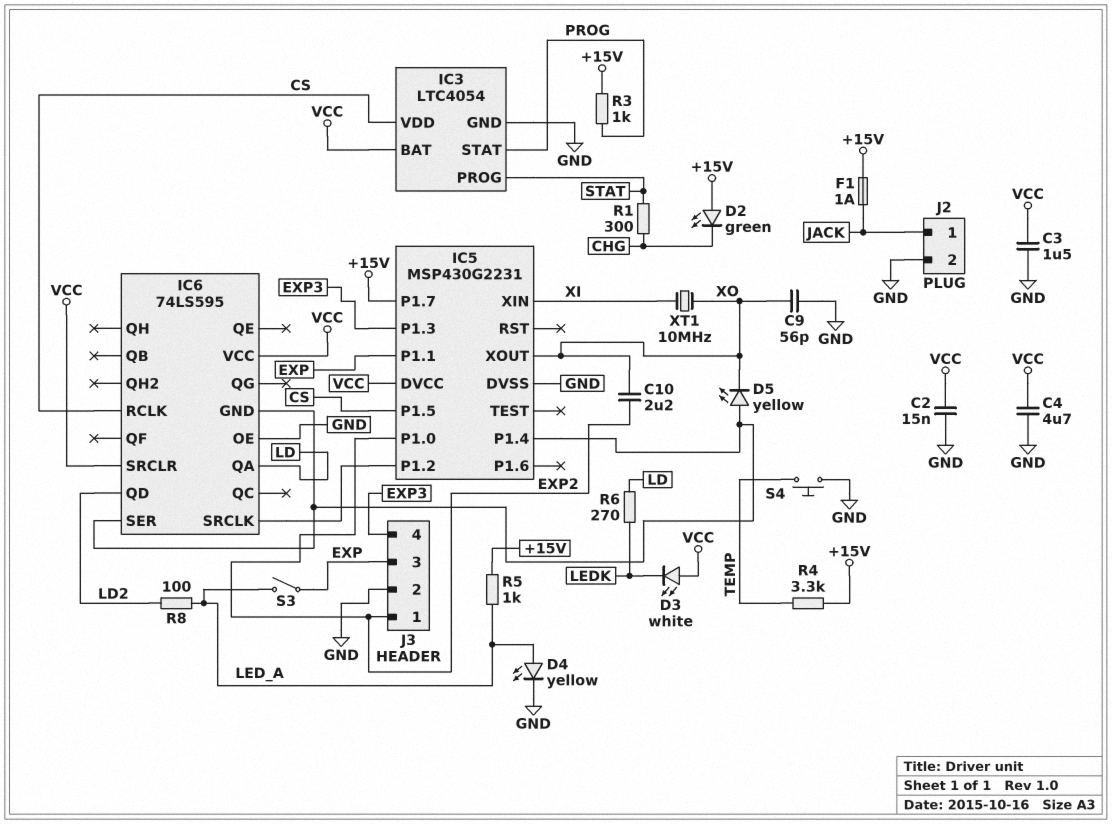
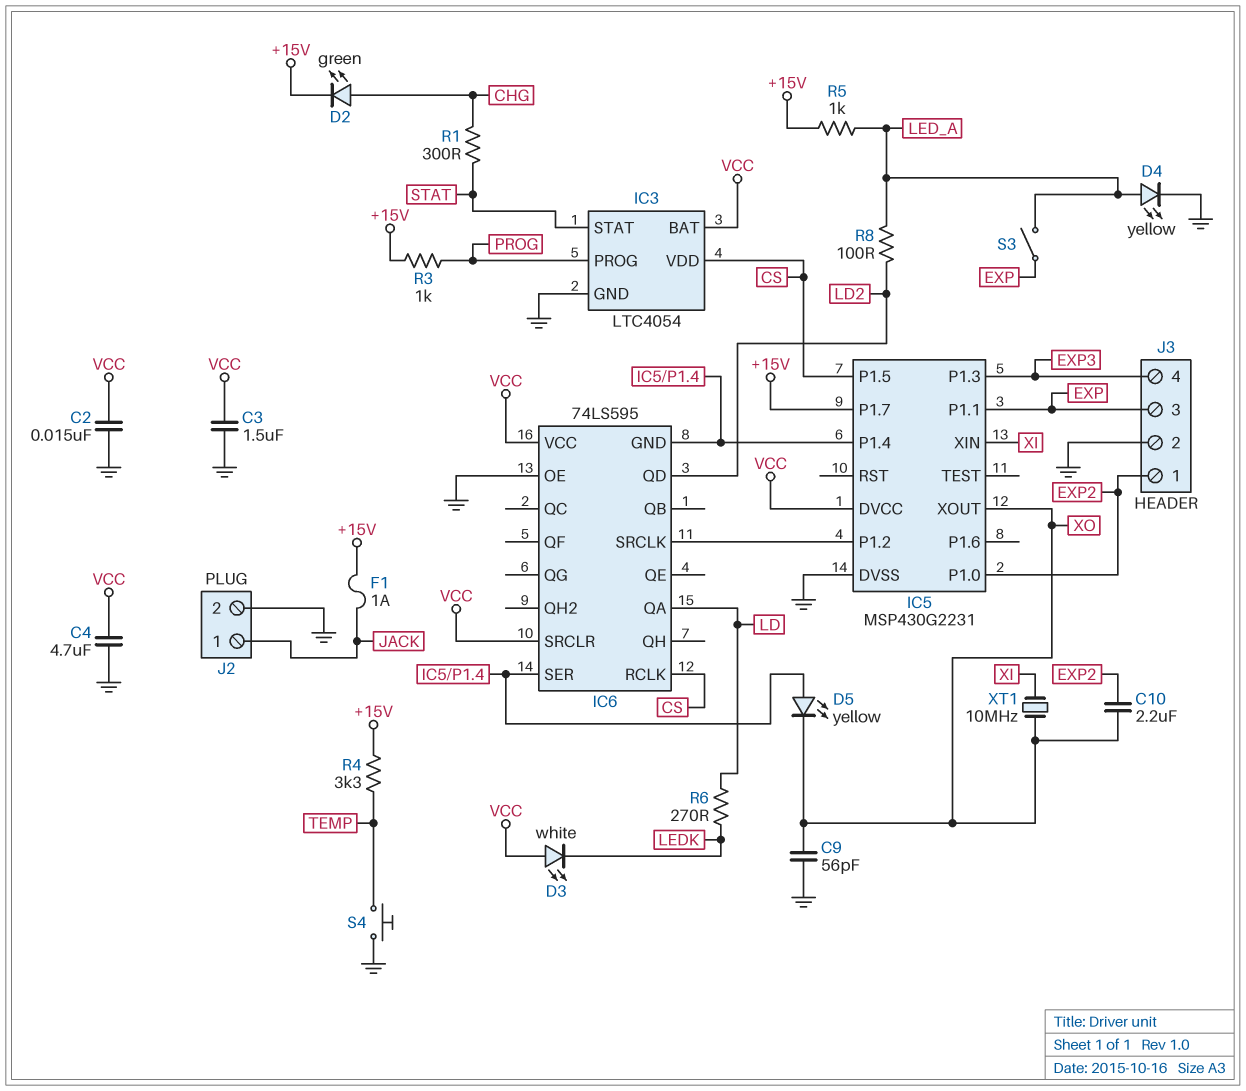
D2: LED green (A +15V, K CHG) -> LED green (A CHG, K +15V)
IC3 pin PROG: STAT -> PROG
IC3 pin STAT: PROG -> STAT

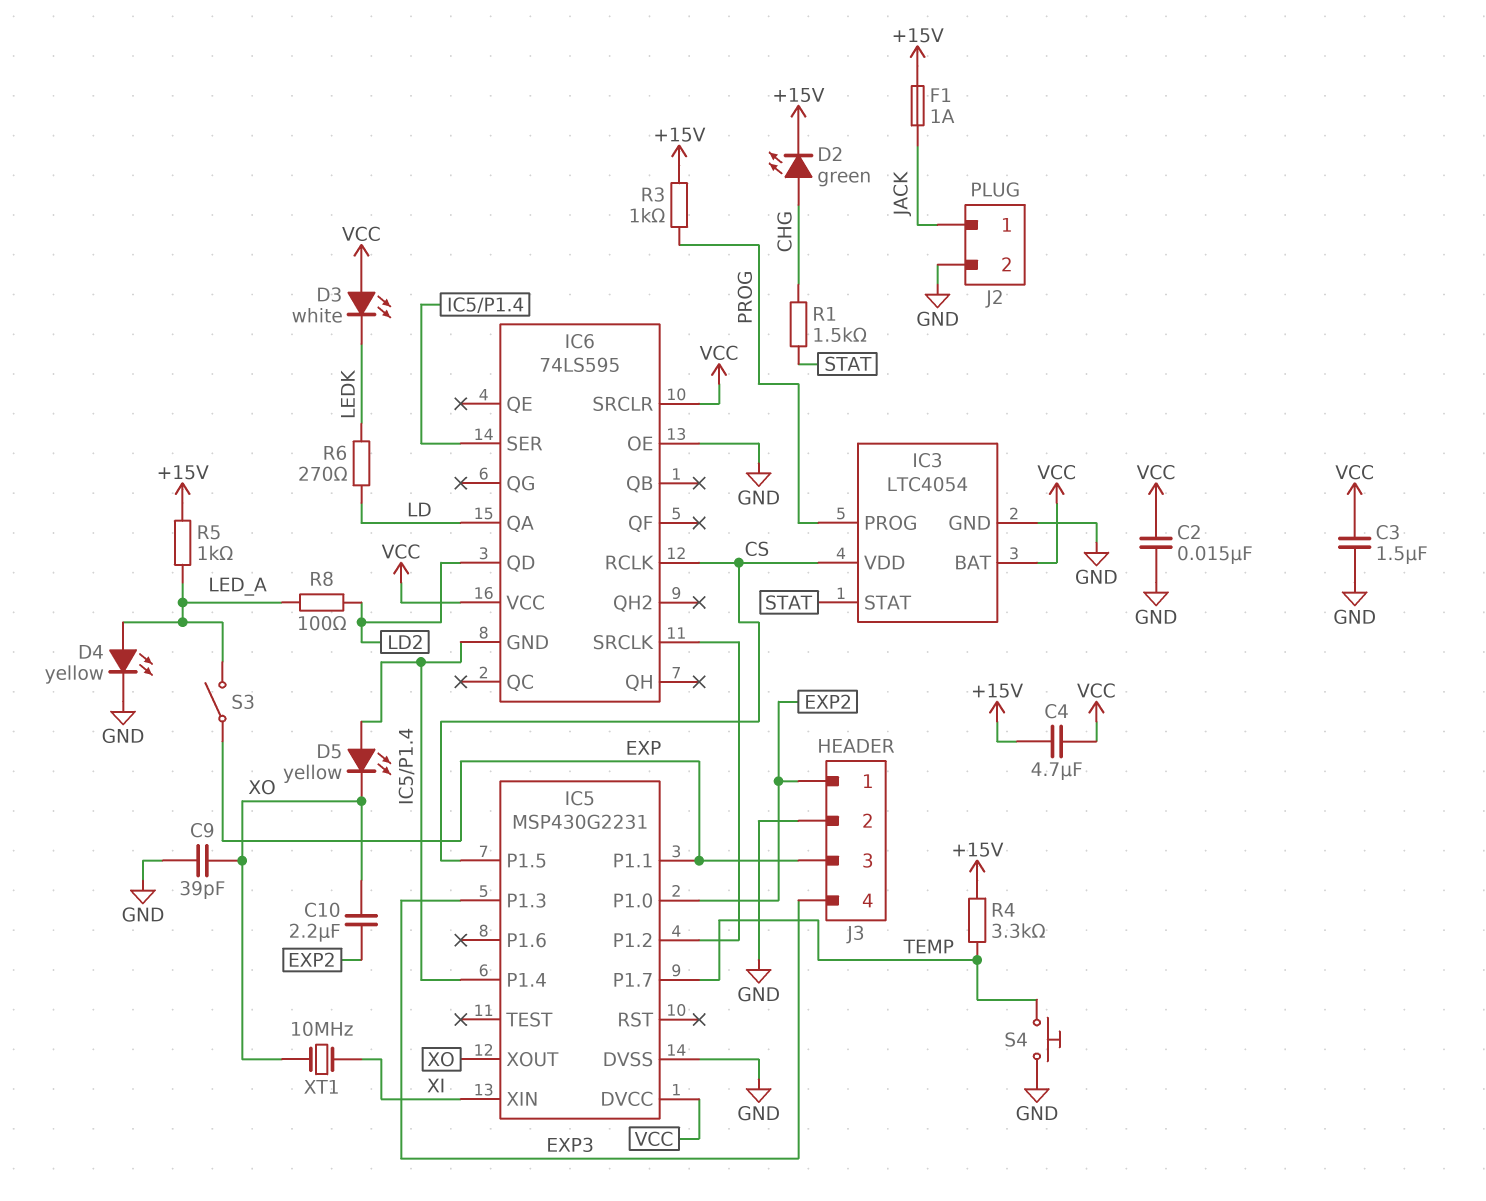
C4: 4.7uF (GND, VCC) -> 4.7uF (+15V, VCC)
C9: 56pF (GND, XO) -> 39pF (GND, XO)
IC5 pin P1.7: +15V -> TEMP
R1: 300 (CHG, STAT) -> 1.5k (CHG, STAT)

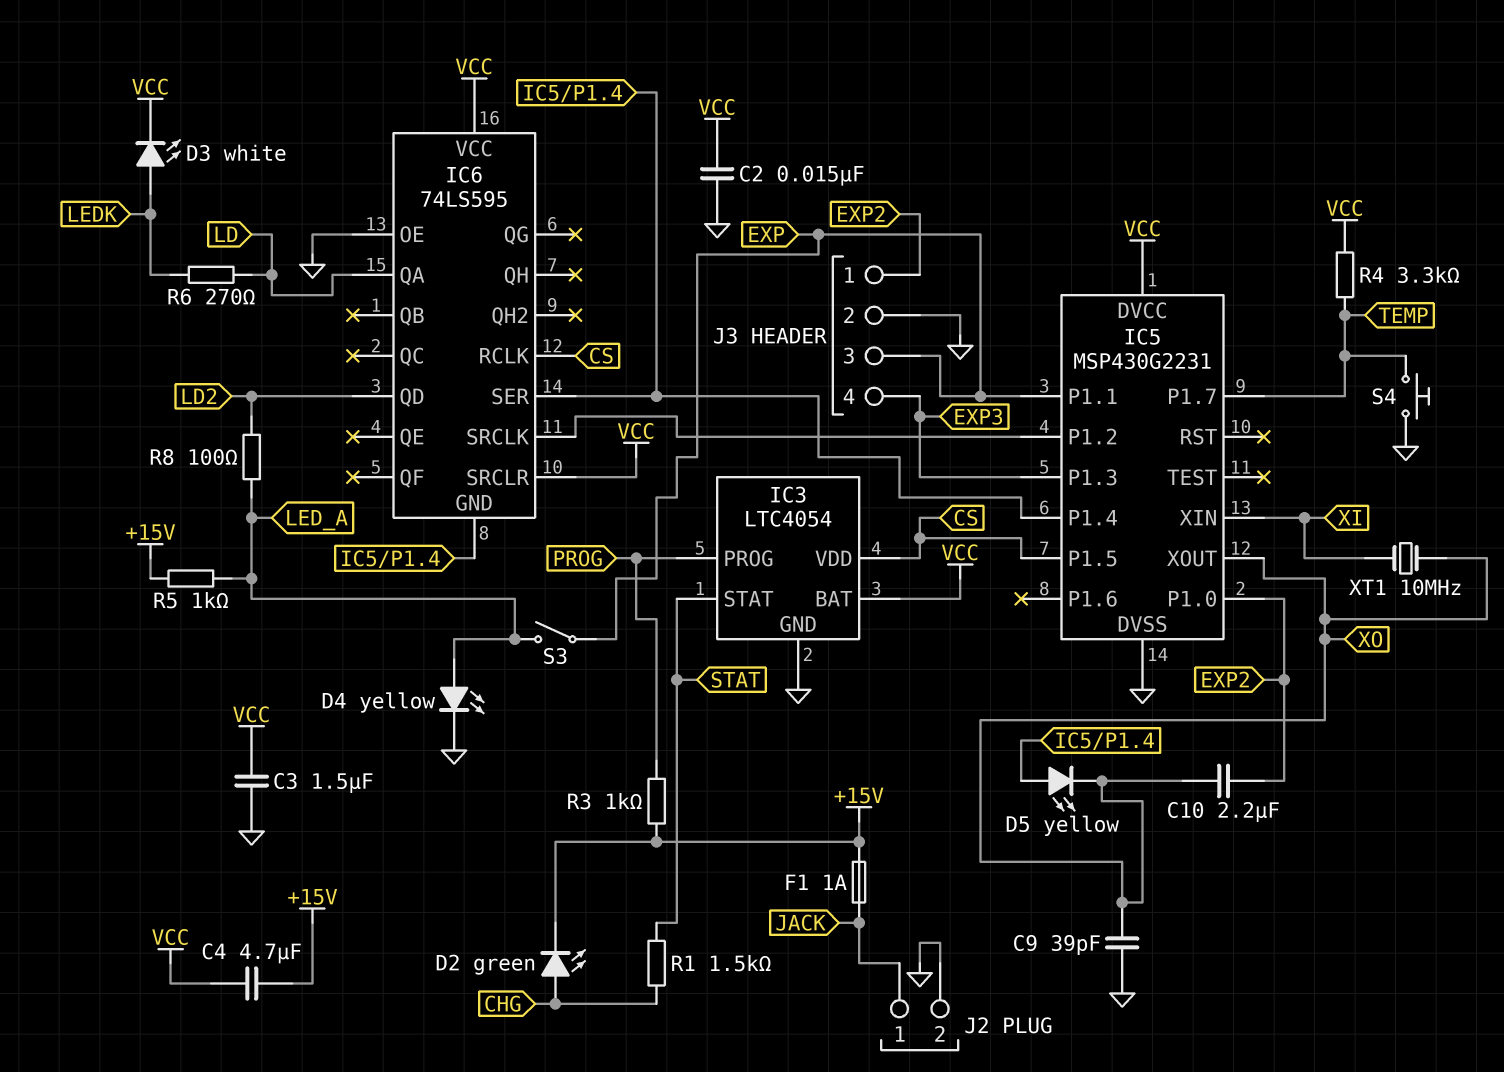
D3: LED white (A VCC, K LEDK) -> LED white (A LEDK, K VCC)
R4: 3.3k (+15V, TEMP) -> 3.3k (TEMP, VCC)

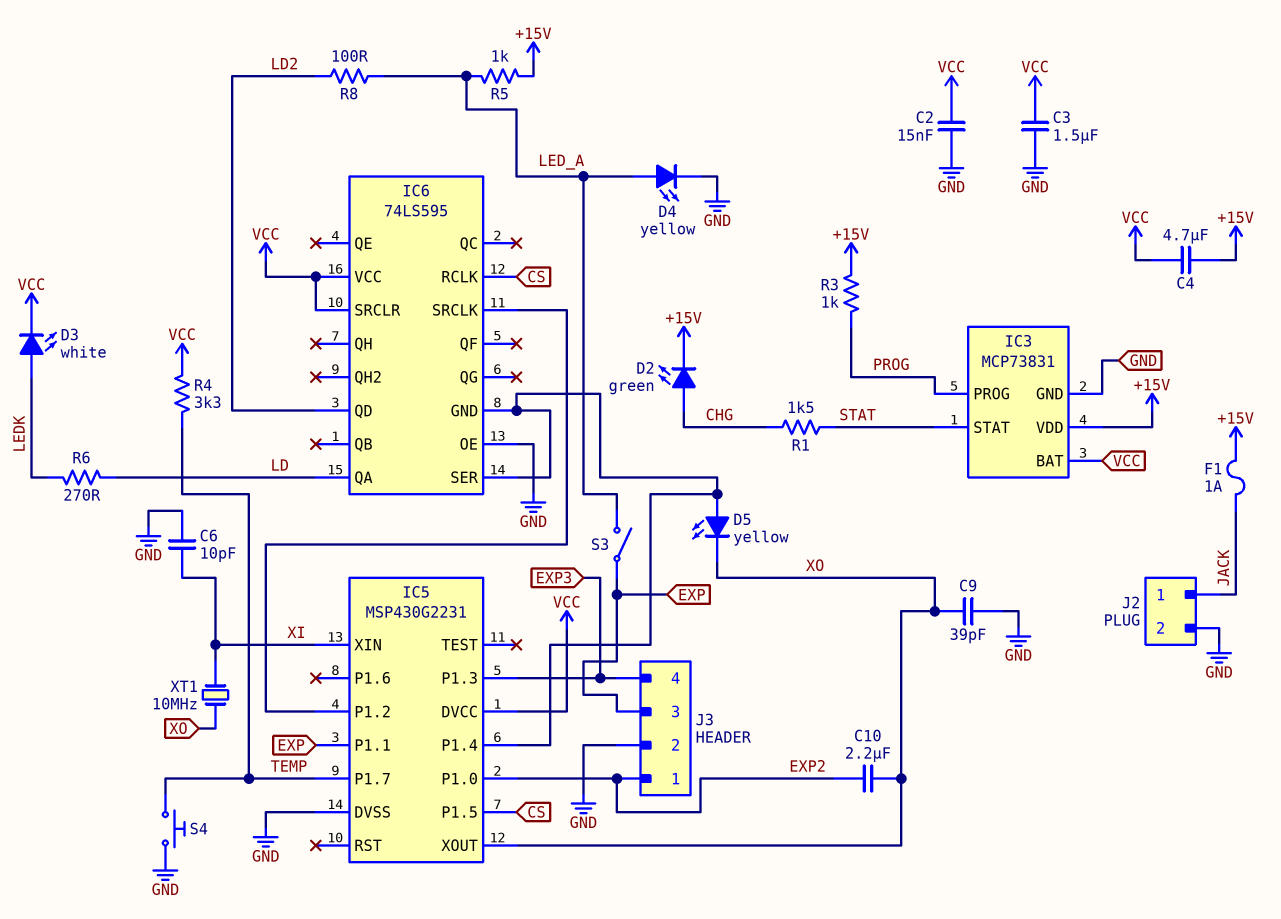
C6: none -> 10pF (GND, XI)
IC3: LTC4054 -> MCP73831
IC3 pin VDD: CS -> +15V

